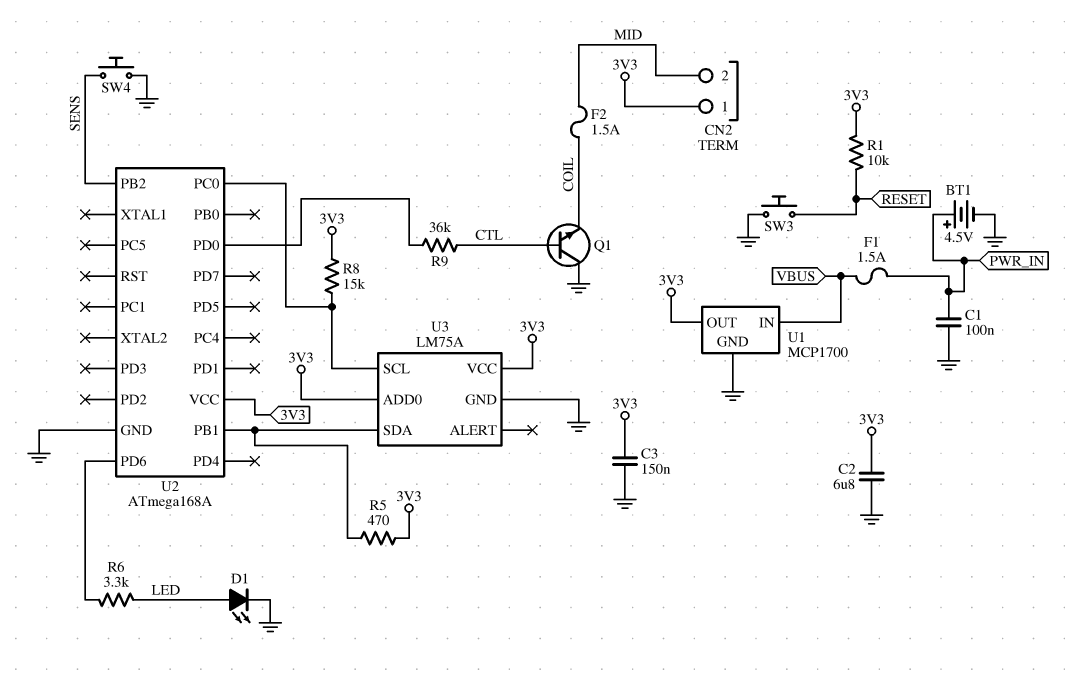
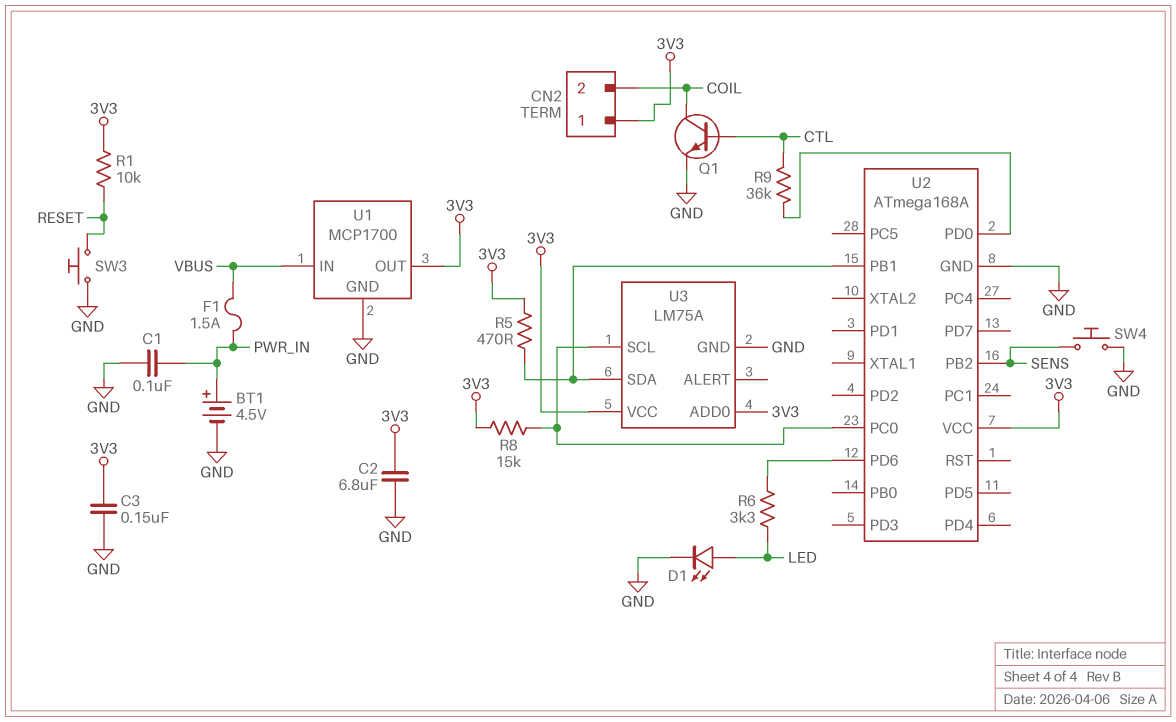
CN2 pin 2: MID -> COIL
F2: 1.5A (COIL, MID) -> none
Q1: NPN (B CTL, C GND, E COIL) -> NPN (B CTL, C COIL, E GND)

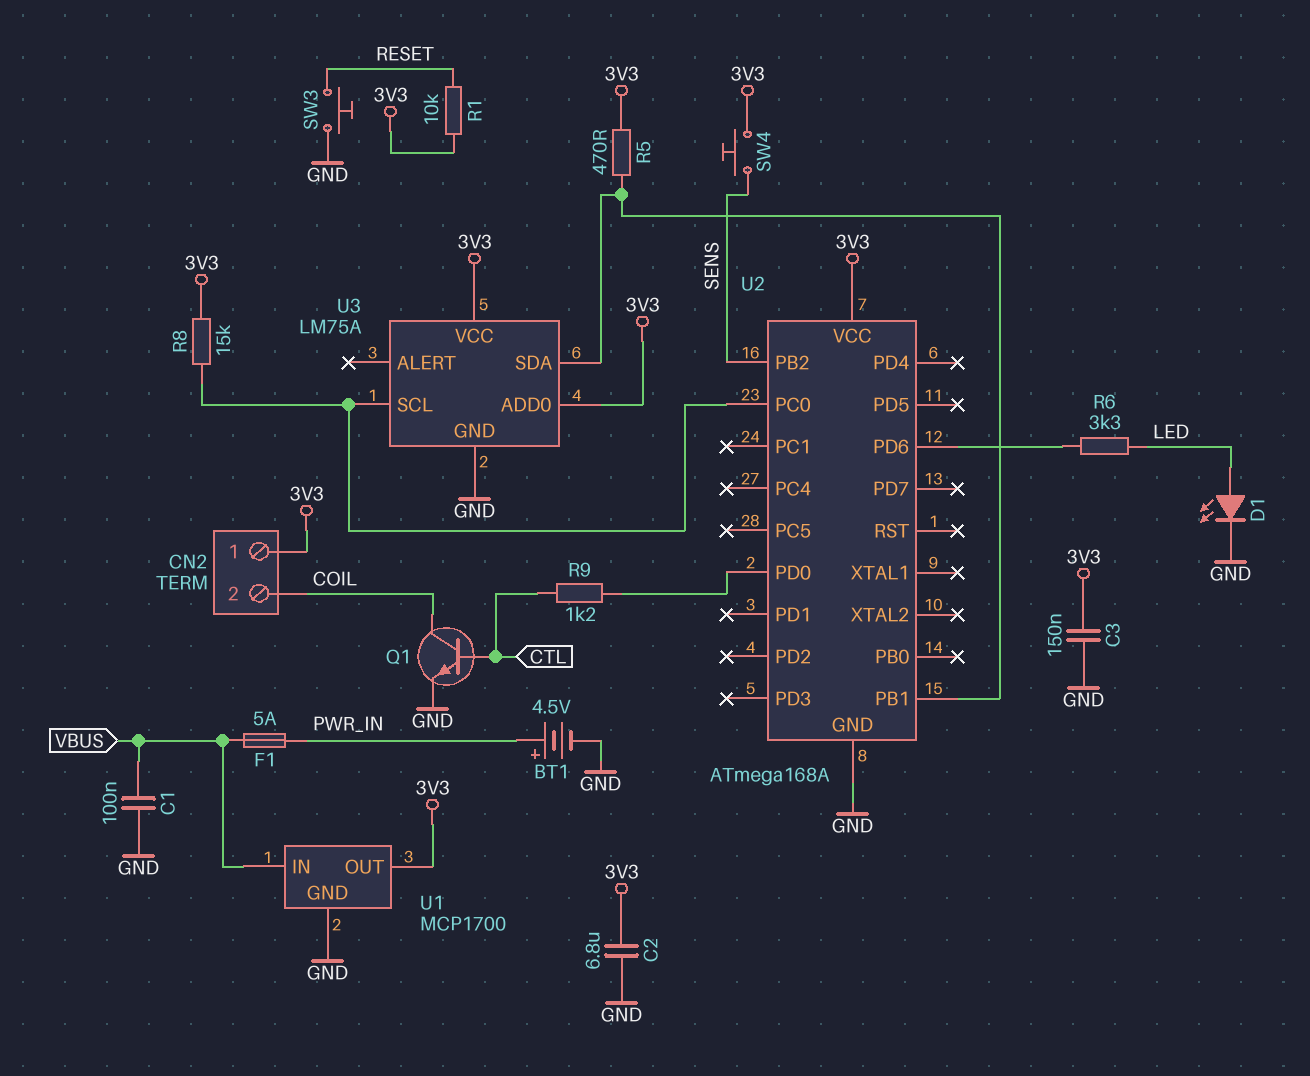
C1: 100nF (GND, PWR_IN) -> 100nF (GND, VBUS)
F1: 1.5A (PWR_IN, VBUS) -> 5A (PWR_IN, VBUS)
R9: 36k (CTL, U2/PD0) -> 1.2k (CTL, U2/PD0)
SW4: button (GND, SENS) -> button (3V3, SENS)

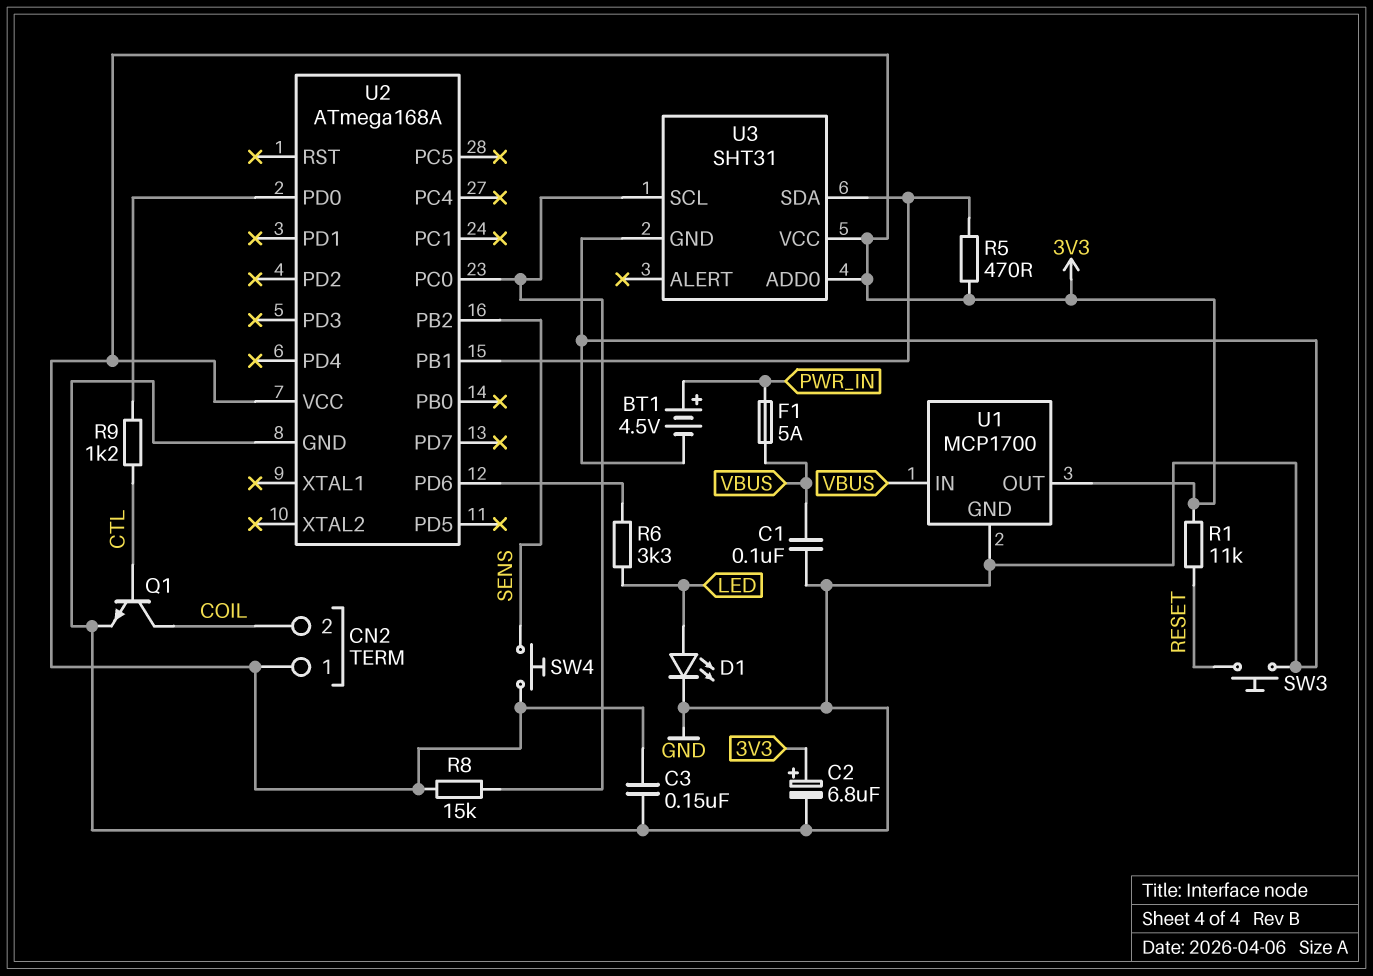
C2: 6.8uF (3V3, GND) -> 6.8uF (plus 3V3, minus GND)
R1: 10k (3V3, RESET) -> 11k (3V3, RESET)
U3: LM75A -> SHT31

